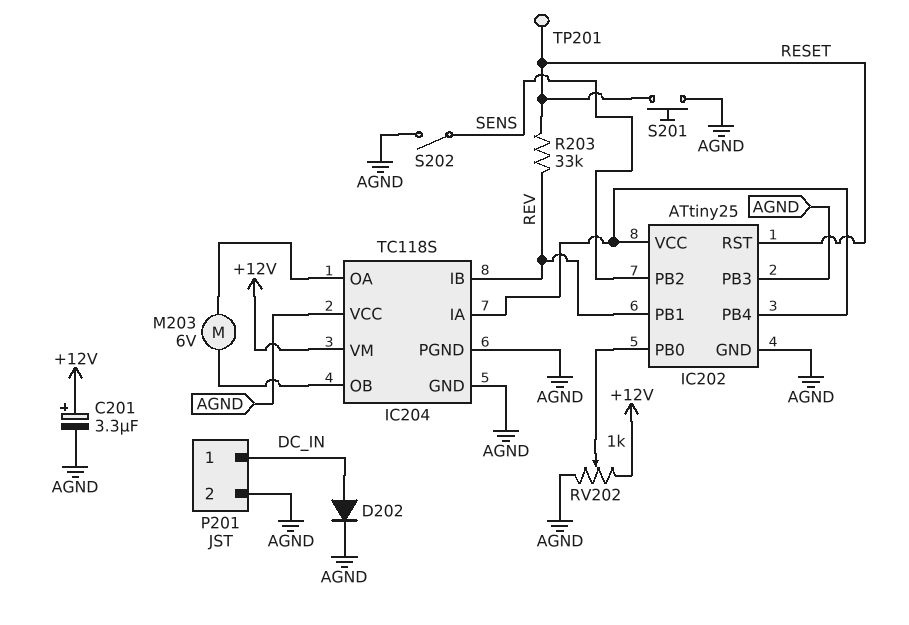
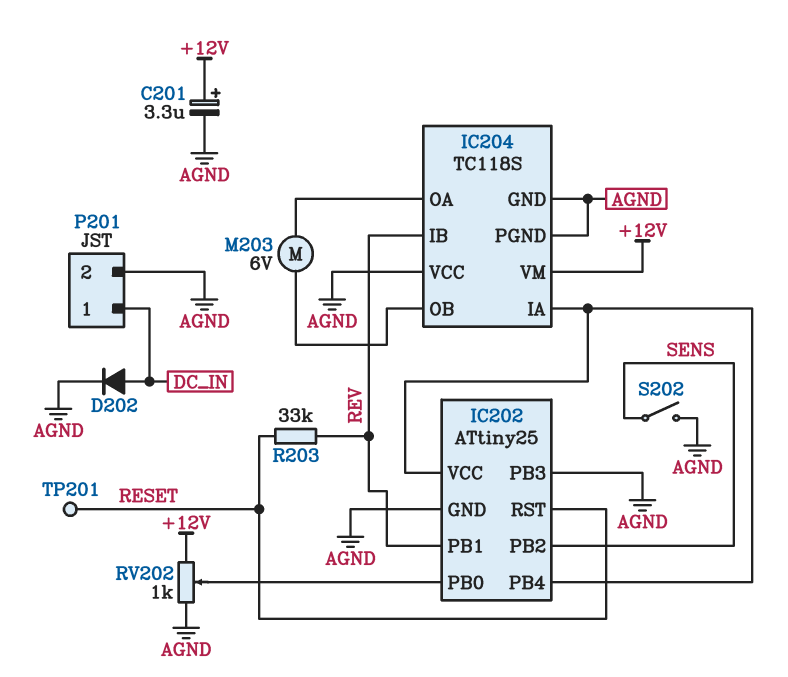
S201: button (AGND, RESET) -> none

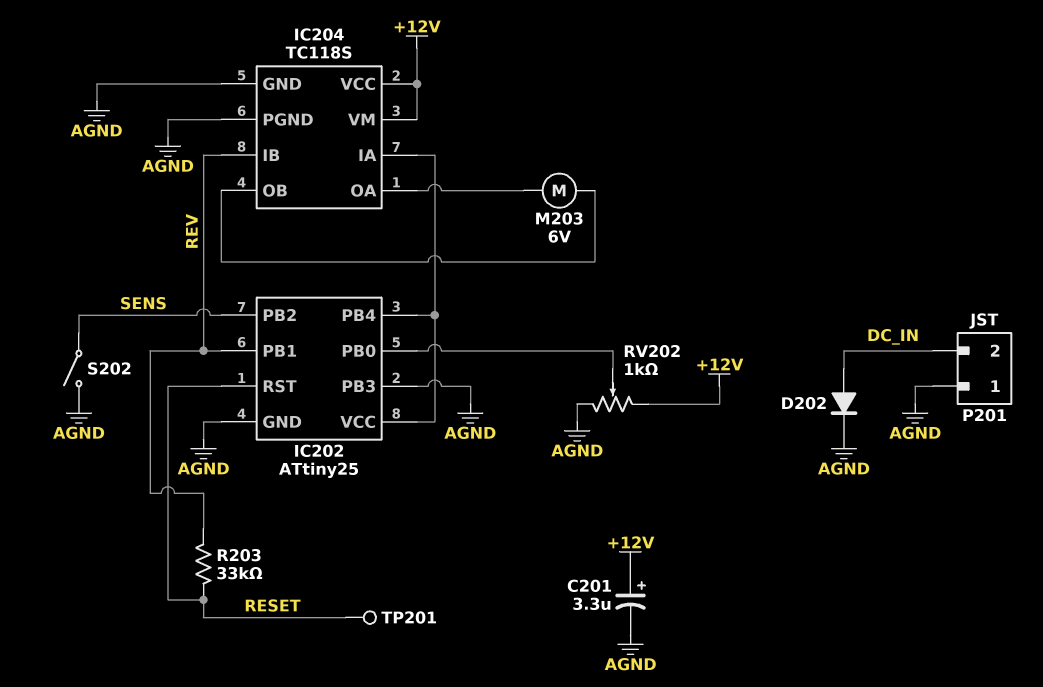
IC204 pin VCC: AGND -> +12V
P201 pin 1: DC_IN -> AGND
P201 pin 2: AGND -> DC_IN

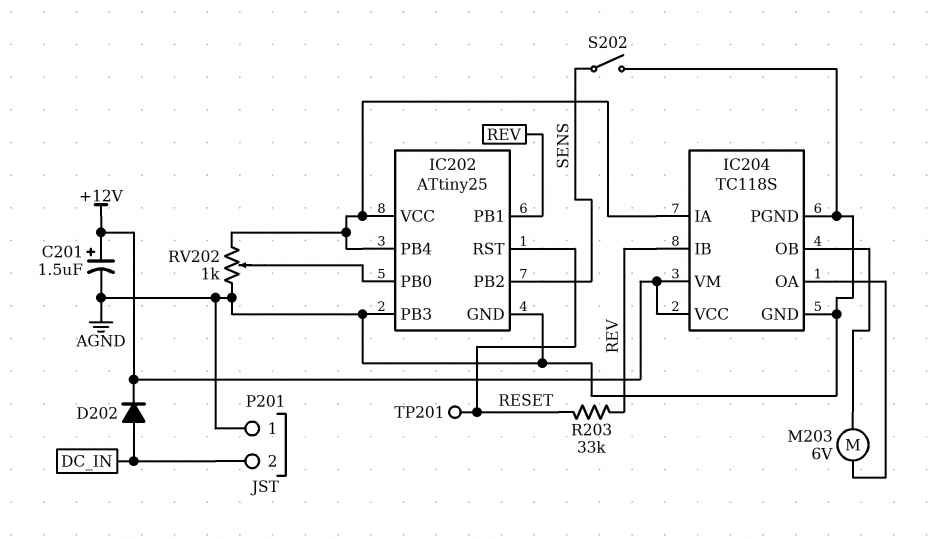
C201: 3.3uF (plus +12V, minus AGND) -> 1.5uF (plus +12V, minus AGND)
D202: diode (A DC_IN, K AGND) -> diode (A DC_IN, K +12V)
RV202: 1k (+12V, AGND, wiper IC202/PB0) -> 1k (AGND, IC202/PB4, wiper IC202/PB0)

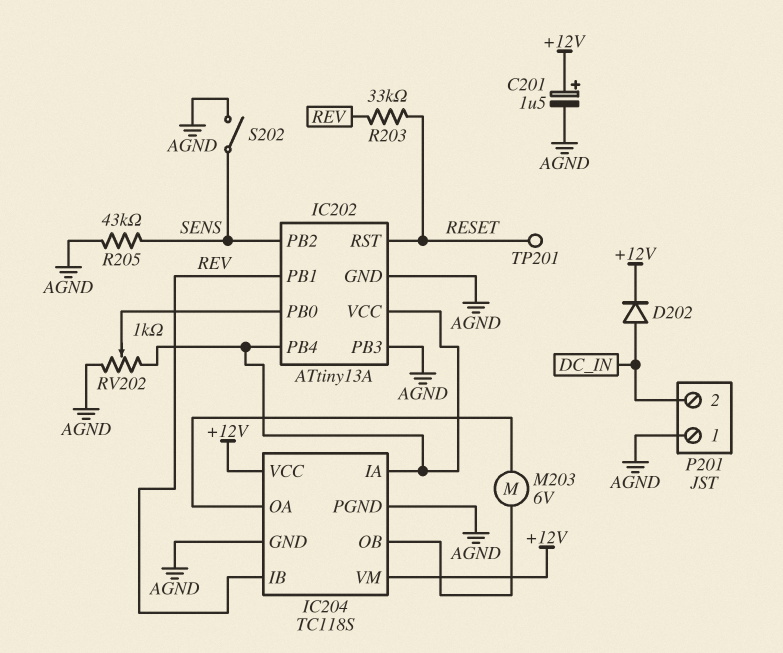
IC202: ATtiny25 -> ATtiny13A
R205: none -> 43k (AGND, SENS)

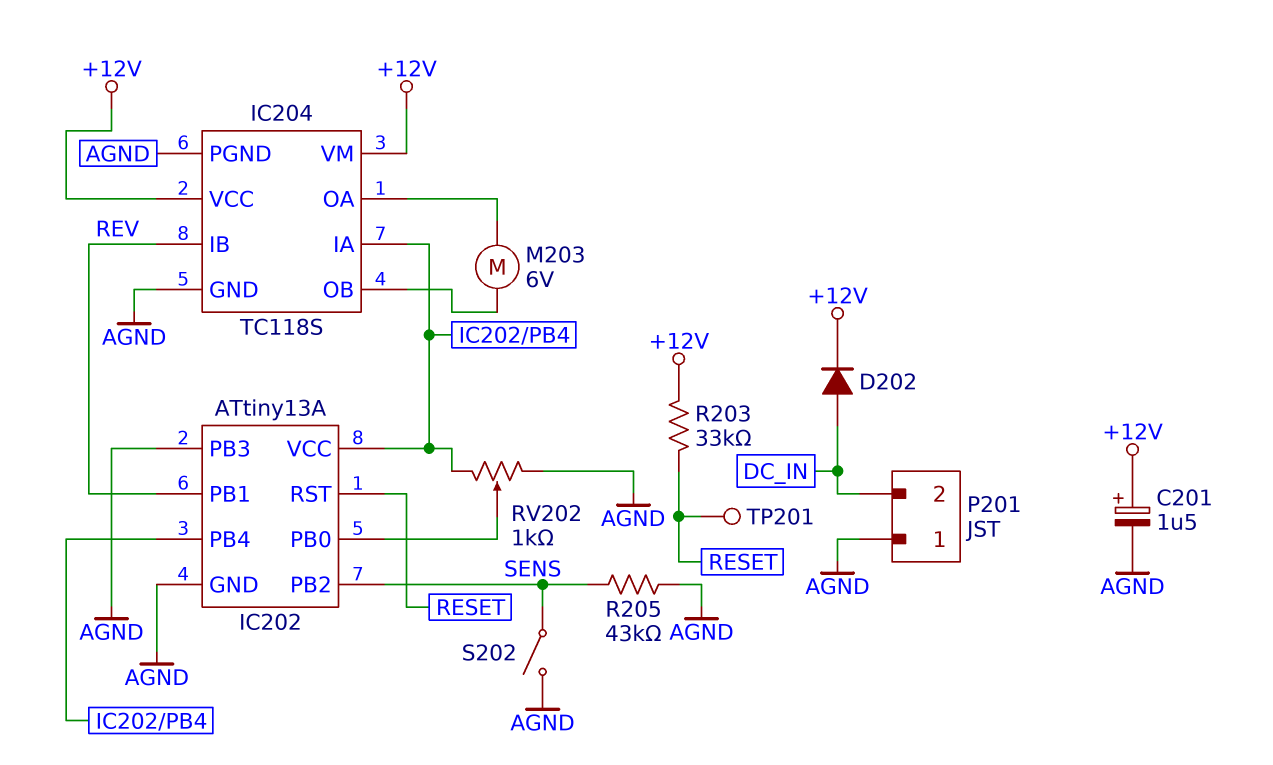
R203: 33k (RESET, REV) -> 33k (+12V, RESET)

